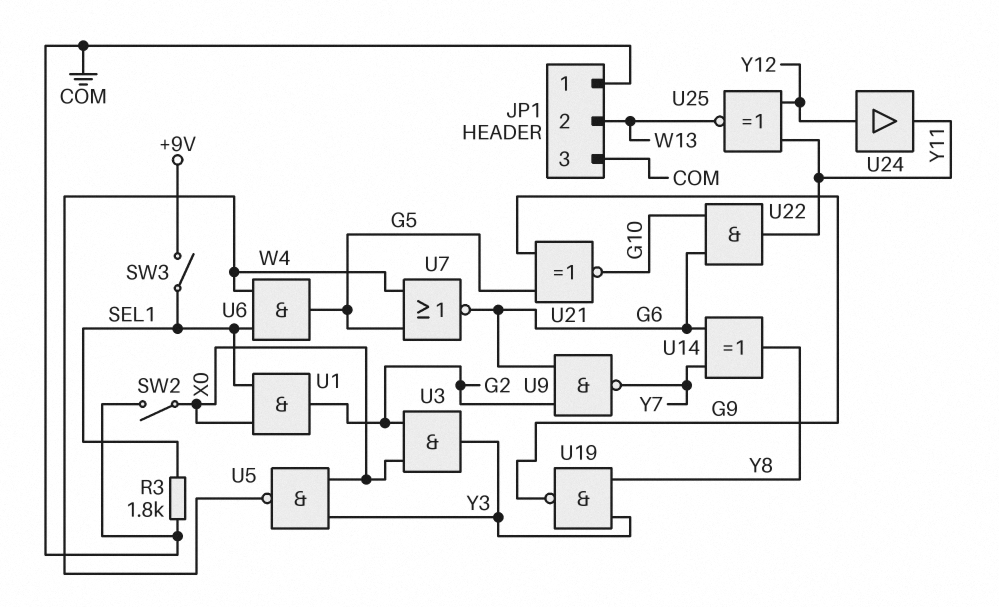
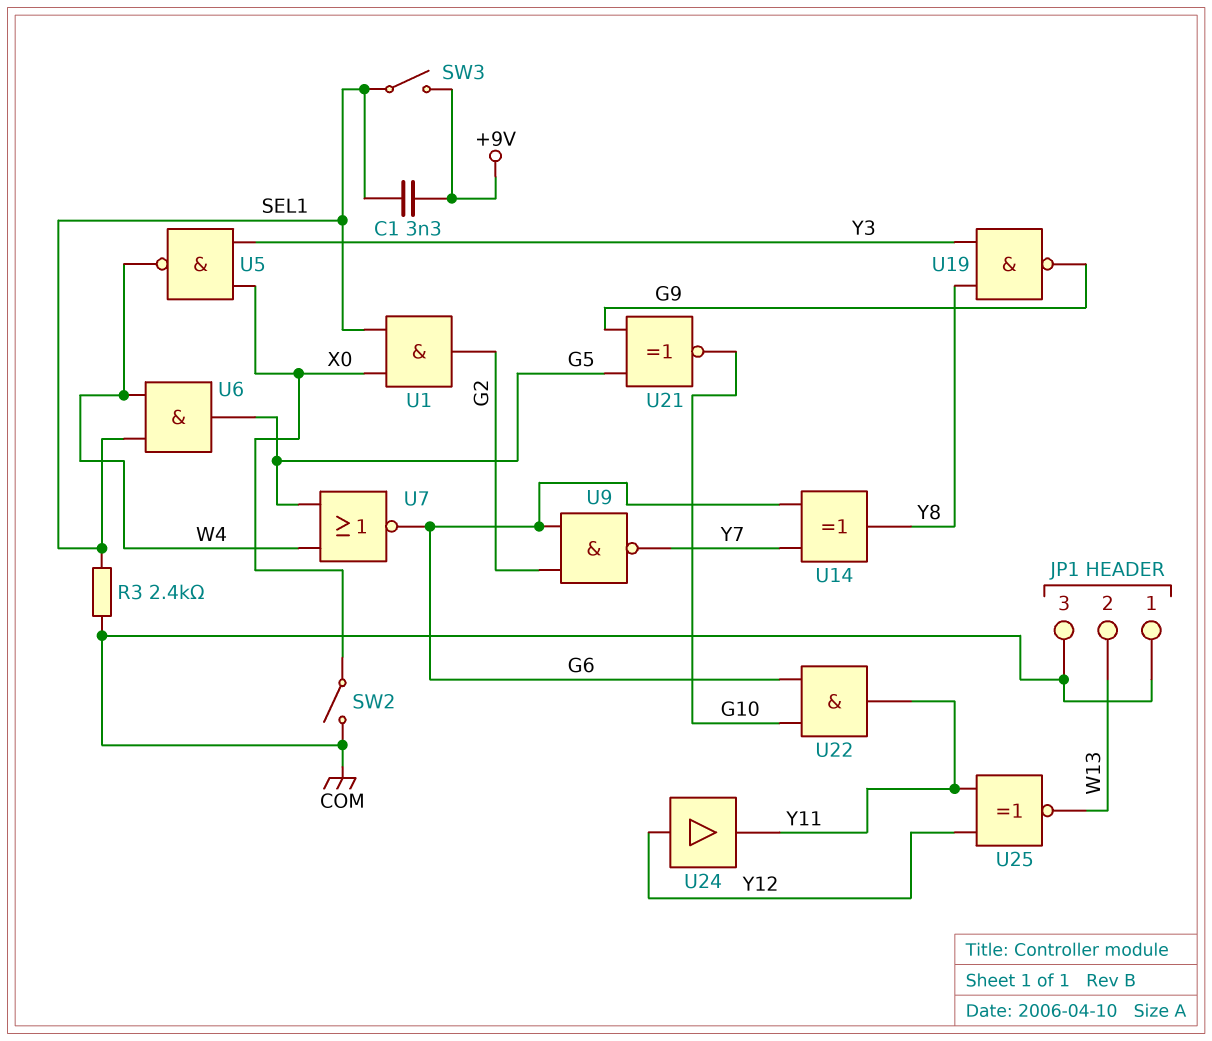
C1: none -> 3.3nF (+9V, SEL1)
R3: 1.8k (COM, SEL1) -> 2.4k (COM, SEL1)
U3: AND (in G2, in X0, out Y3) -> none

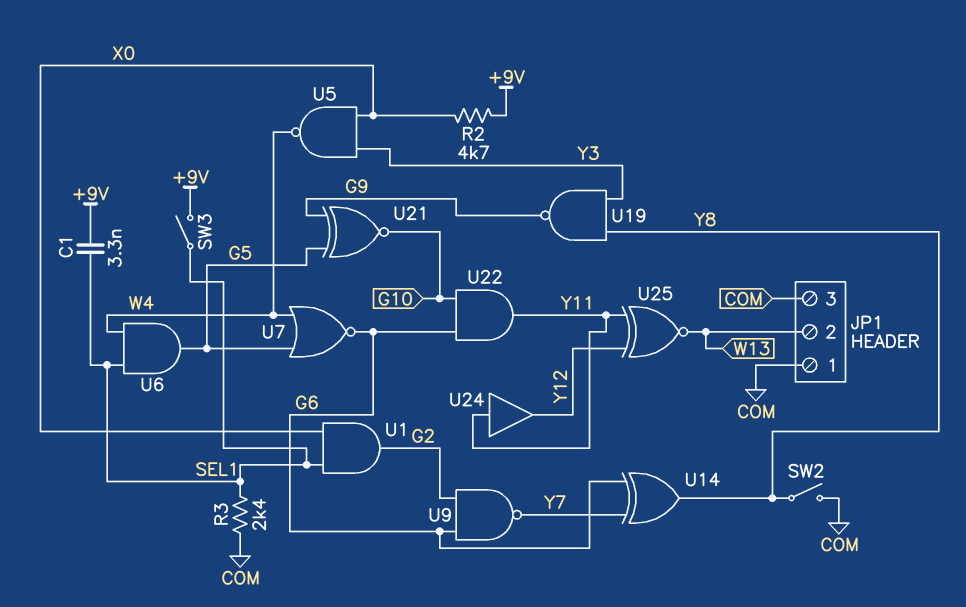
R2: none -> 4.7k (+9V, X0)
SW2: switch (COM, X0) -> switch (COM, Y8)
U24: buffer (in Y12, out Y11) -> buffer (in Y11, out Y12)

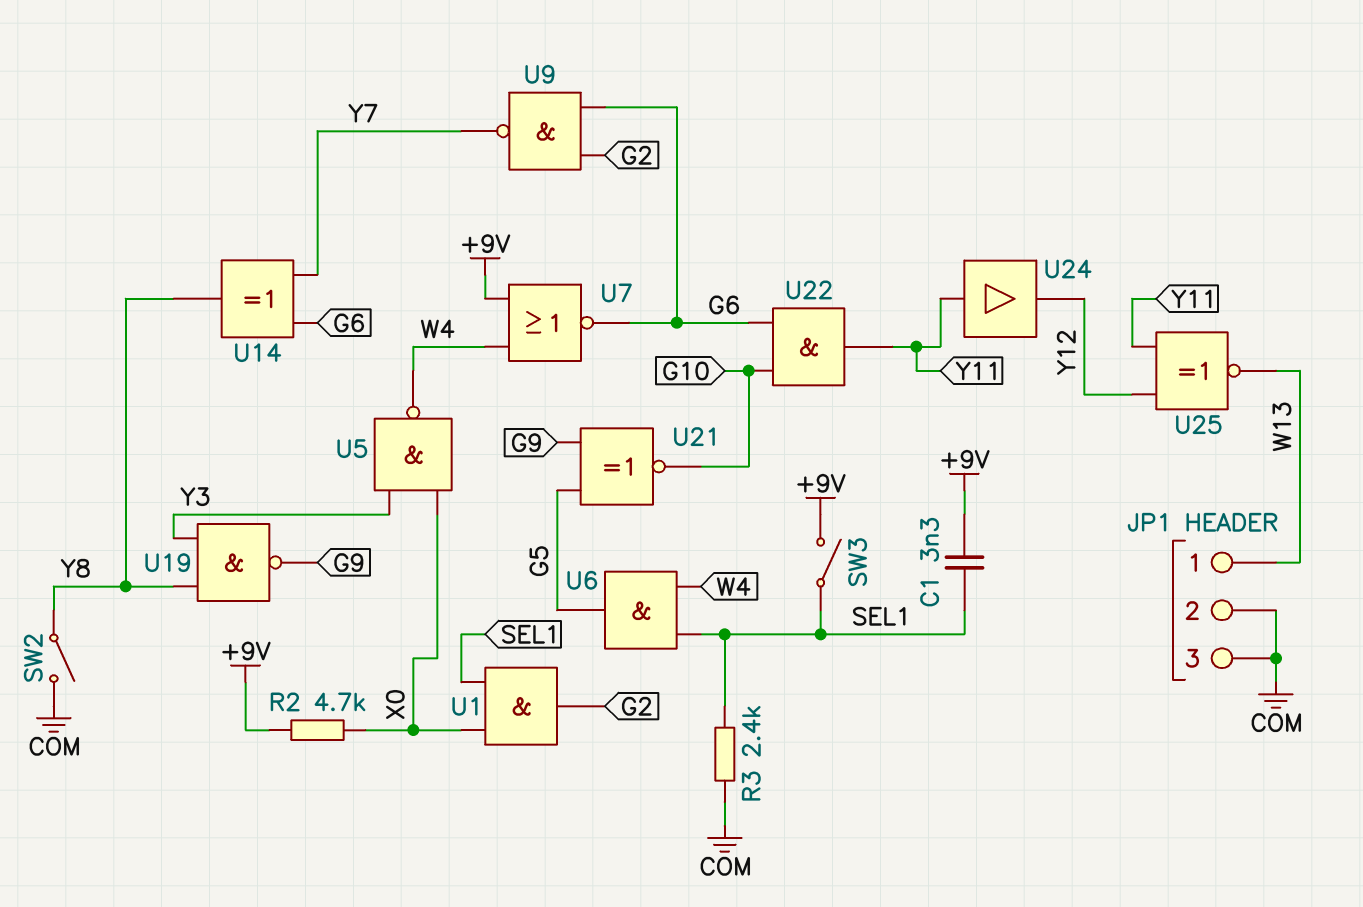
JP1 pin 1: COM -> W13
JP1 pin 2: W13 -> COM
U7: NOR (in G5, in W4, out G6) -> NOR (in +9V, in W4, out G6)

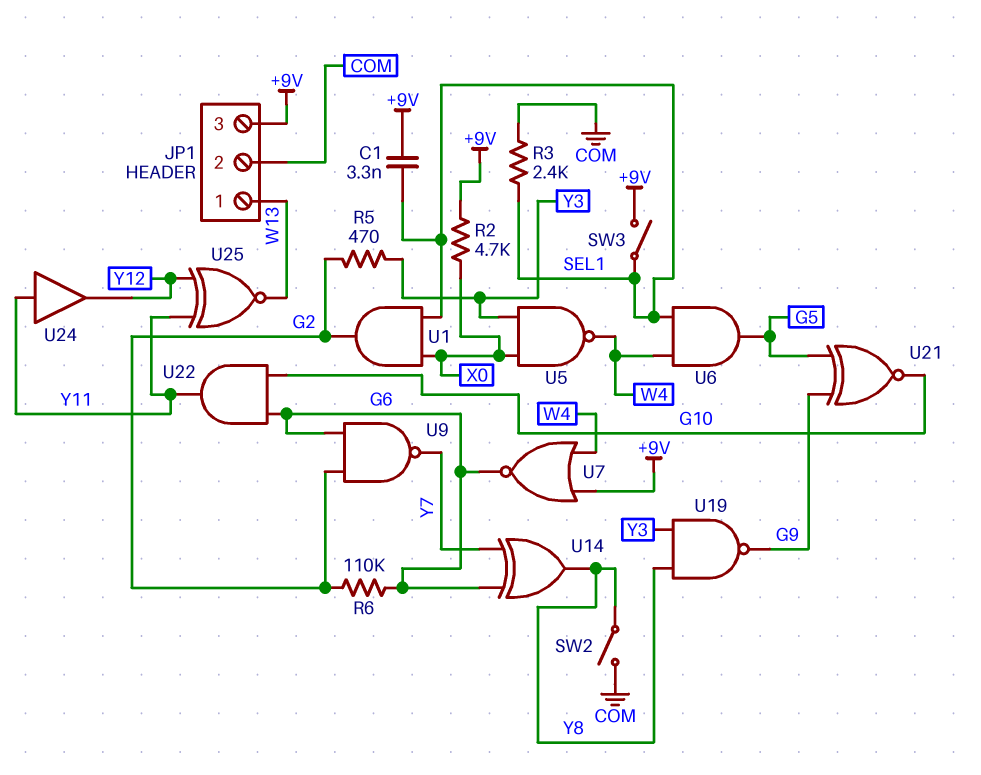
JP1 pin 3: COM -> +9V
R5: none -> 470 (G2, Y3)
R6: none -> 110k (G2, G6)

